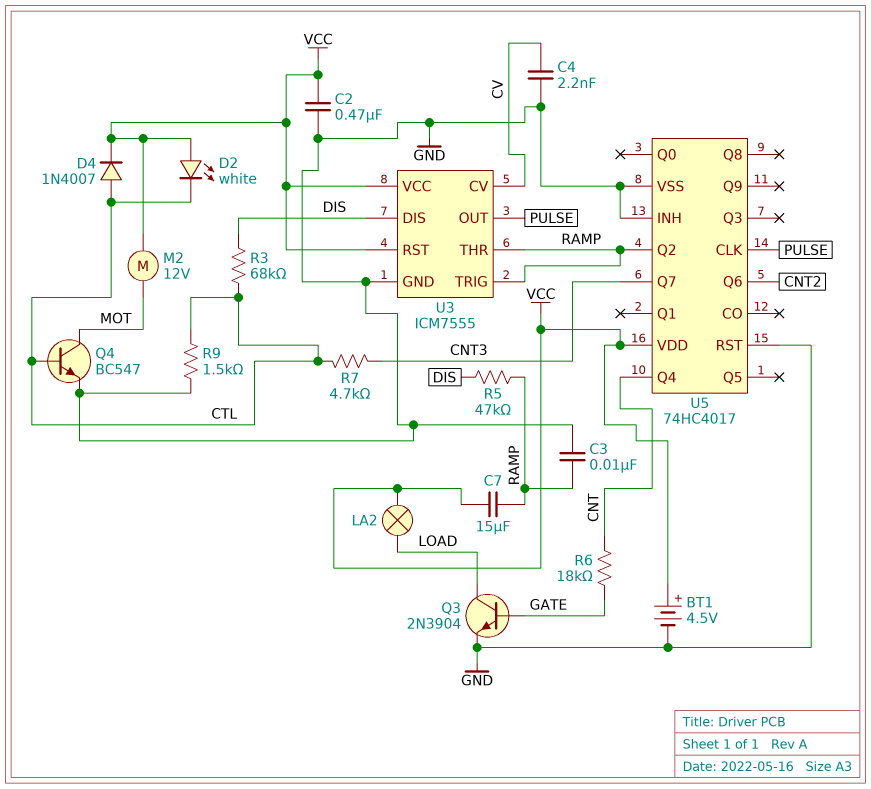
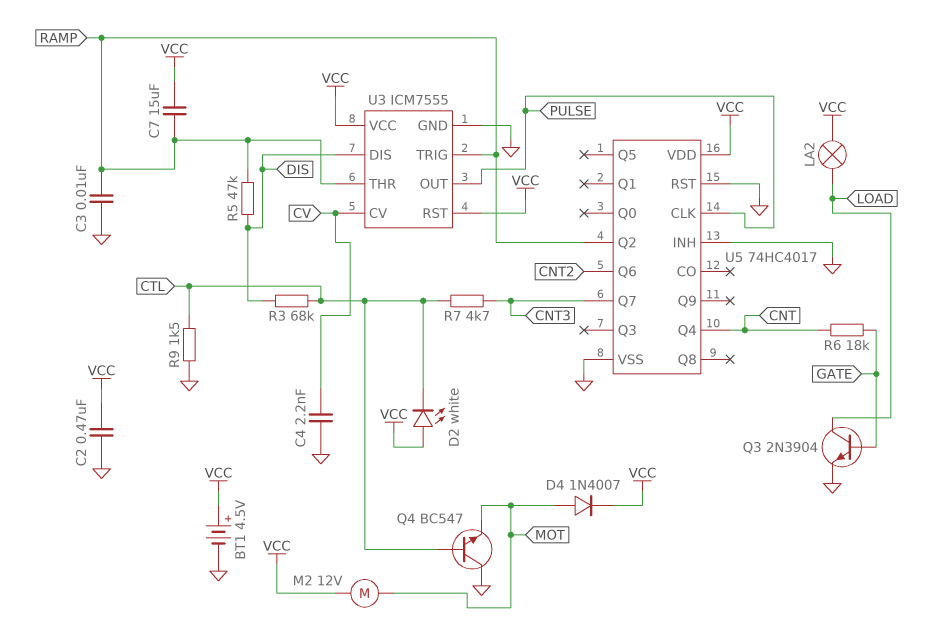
D4: diode 1N4007 (A CTL, K VCC) -> diode 1N4007 (A MOT, K VCC)
Q4: NPN BC547 (B CTL, C MOT, E GND) -> NPN BC547 (B CTL, C GND, E MOT)

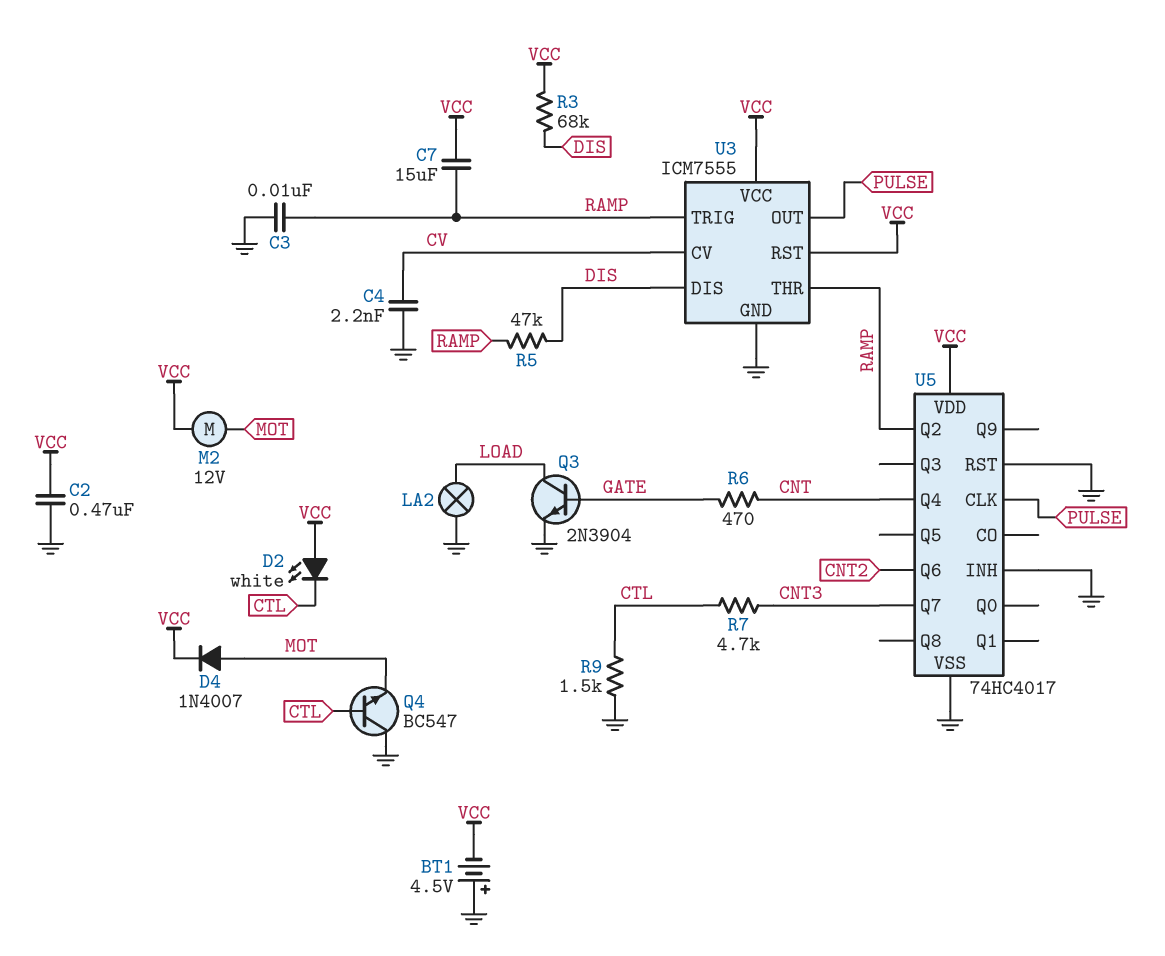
BT1: 4.5V (plus VCC, minus GND) -> 4.5V (plus GND, minus VCC)
LA2: lamp (LOAD, VCC) -> lamp (GND, LOAD)
R3: 68k (CTL, DIS) -> 68k (DIS, VCC)
R6: 18k (CNT, GATE) -> 470 (CNT, GATE)

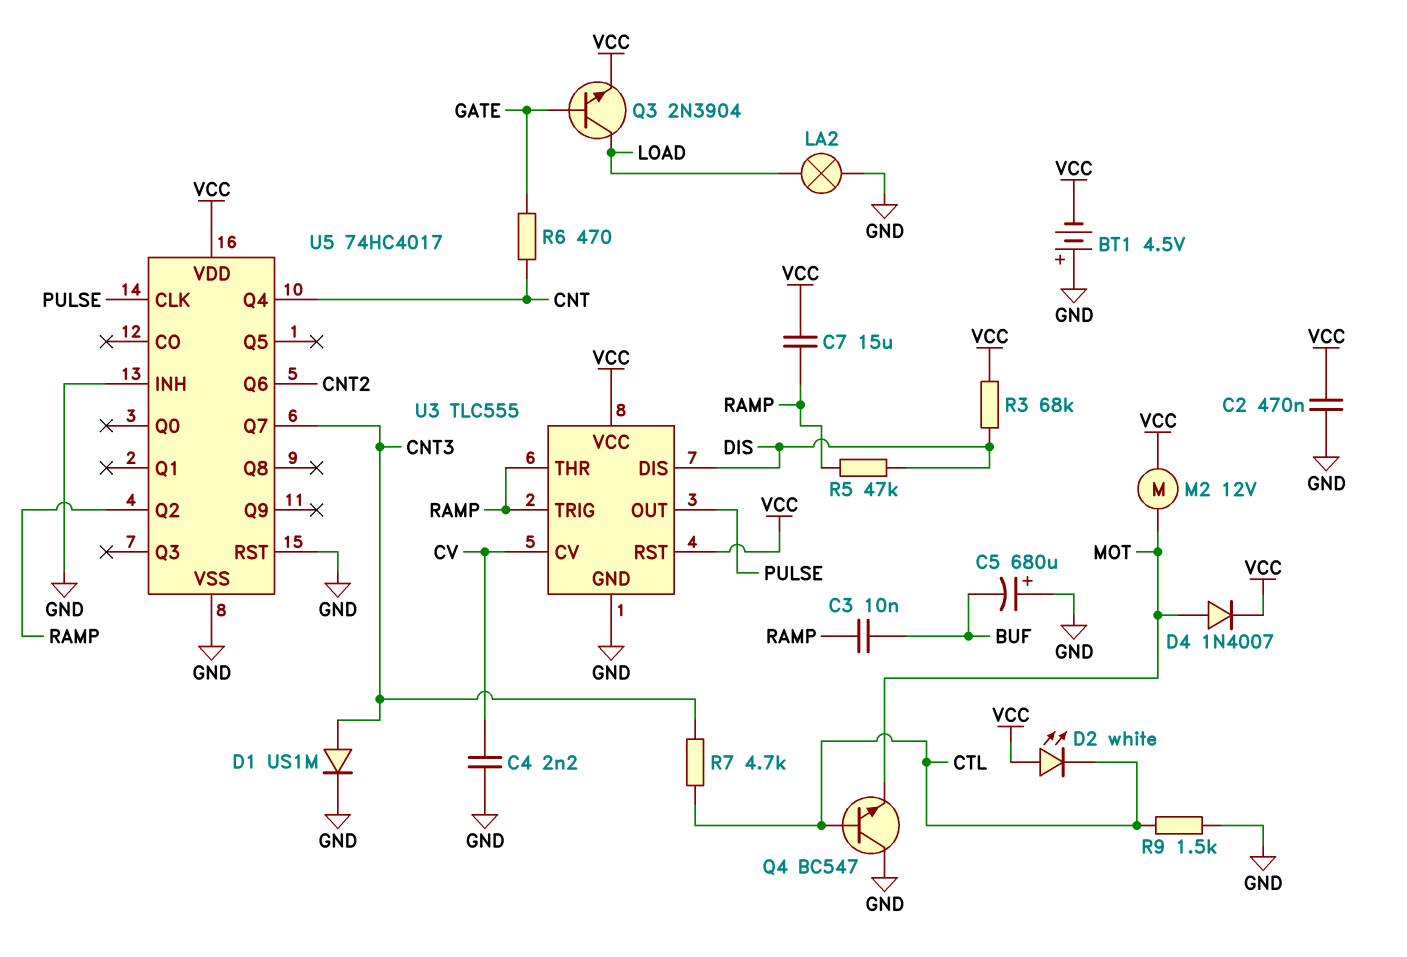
C3: 10nF (GND, RAMP) -> 10nF (BUF, RAMP)
C5: none -> 680uF (plus GND, minus BUF)
D1: none -> diode US1M (A CNT3, K GND)
Q3: NPN 2N3904 (B GATE, C LOAD, E GND) -> NPN 2N3904 (B GATE, C LOAD, E VCC)
U3: ICM7555 -> TLC555

